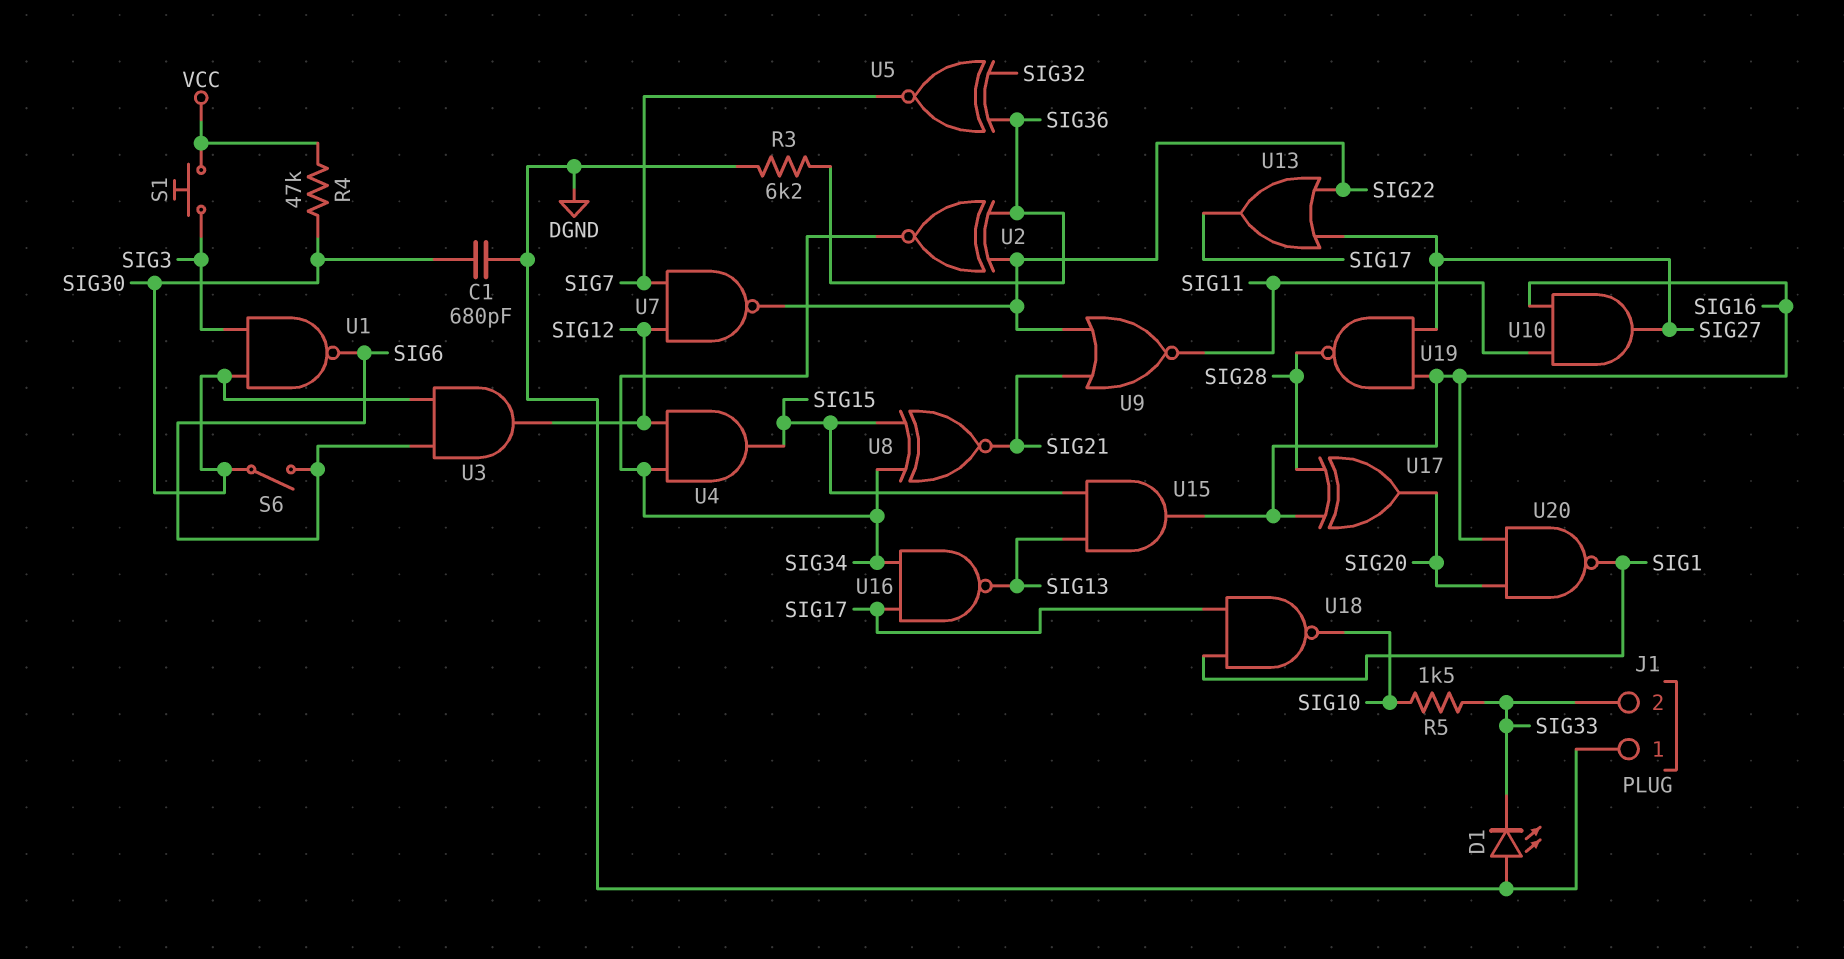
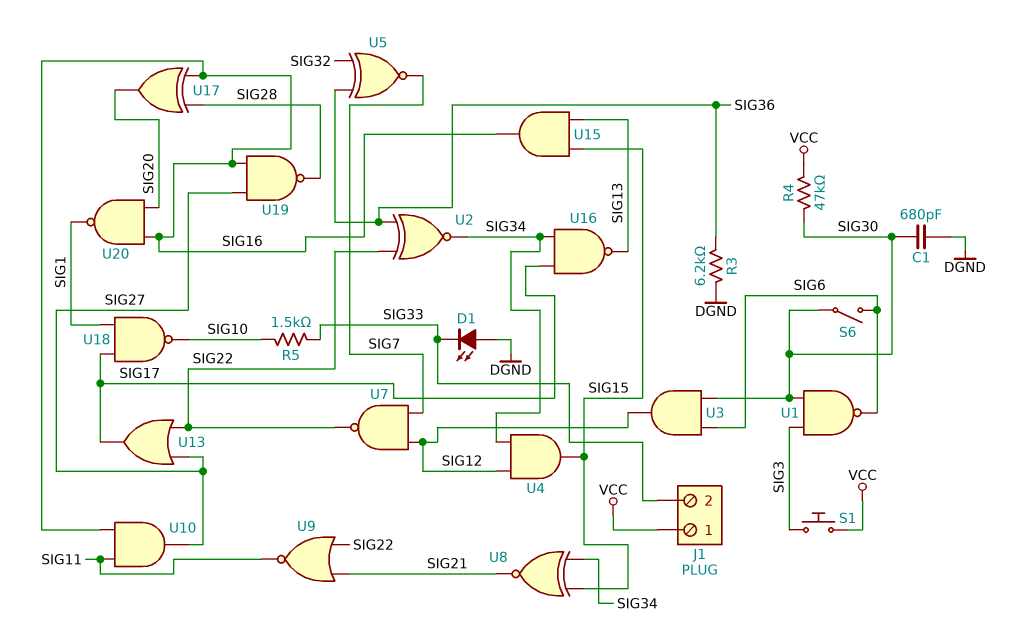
J1 pin 1: DGND -> VCC

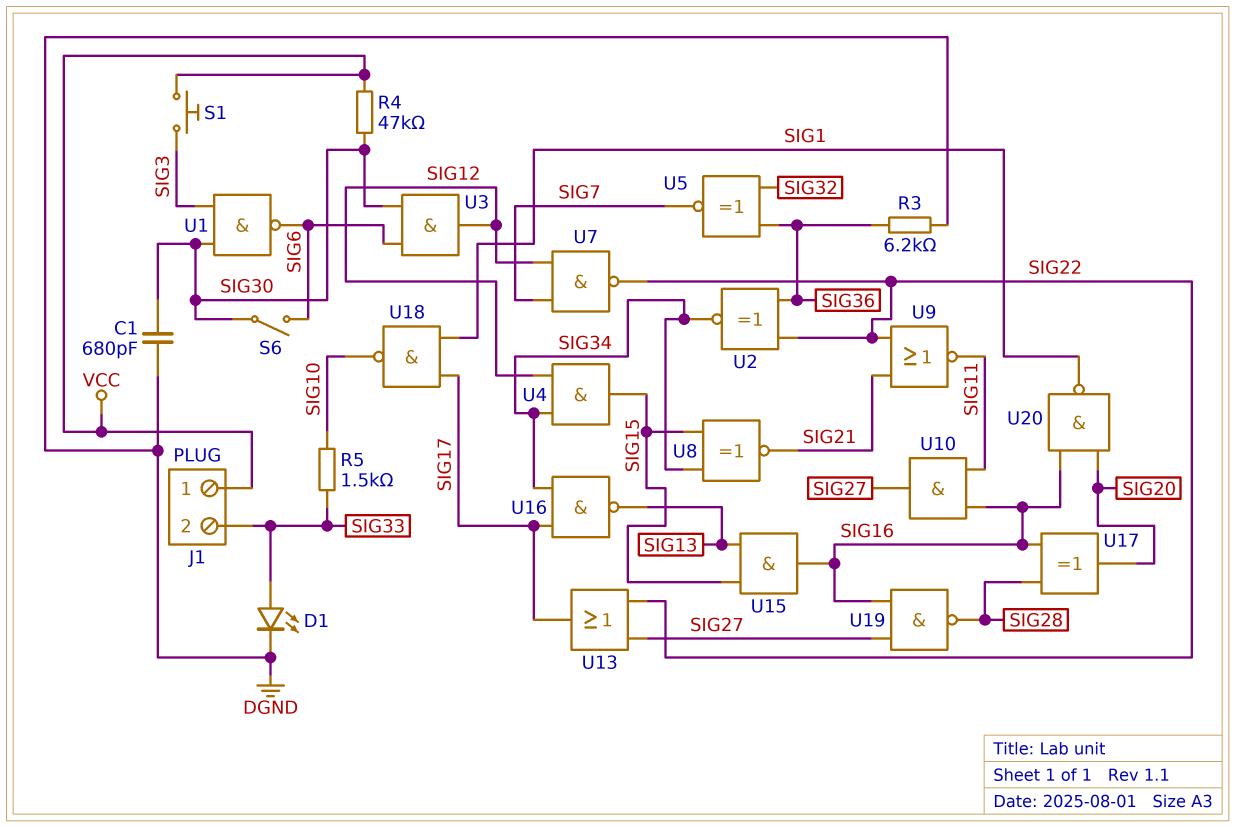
D1: LED (A DGND, K SIG33) -> LED (A SIG33, K DGND)

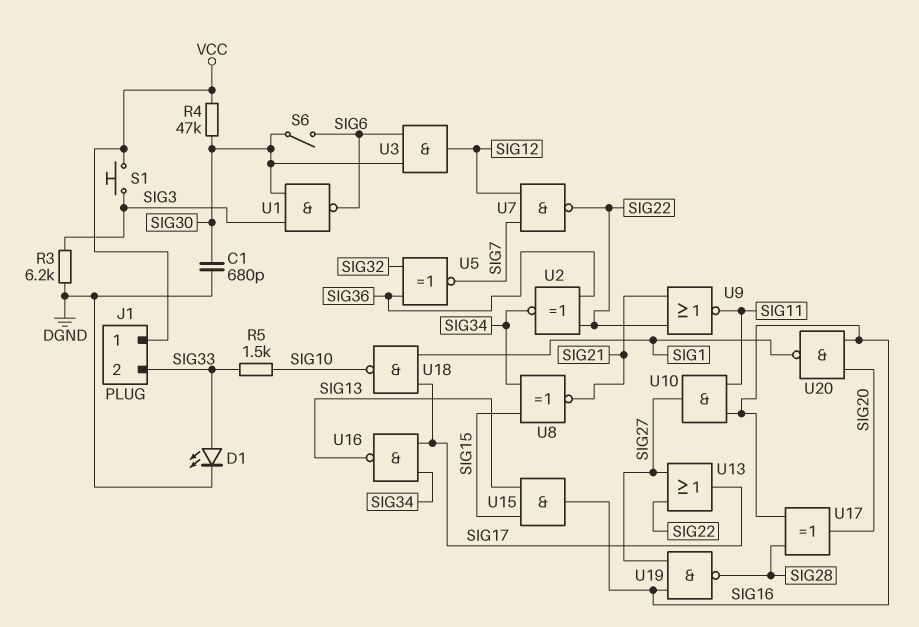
R3: 6.2k (DGND, SIG36) -> 6.2k (DGND, SIG3)
U4: AND (in SIG12, in SIG34, out SIG15) -> none

